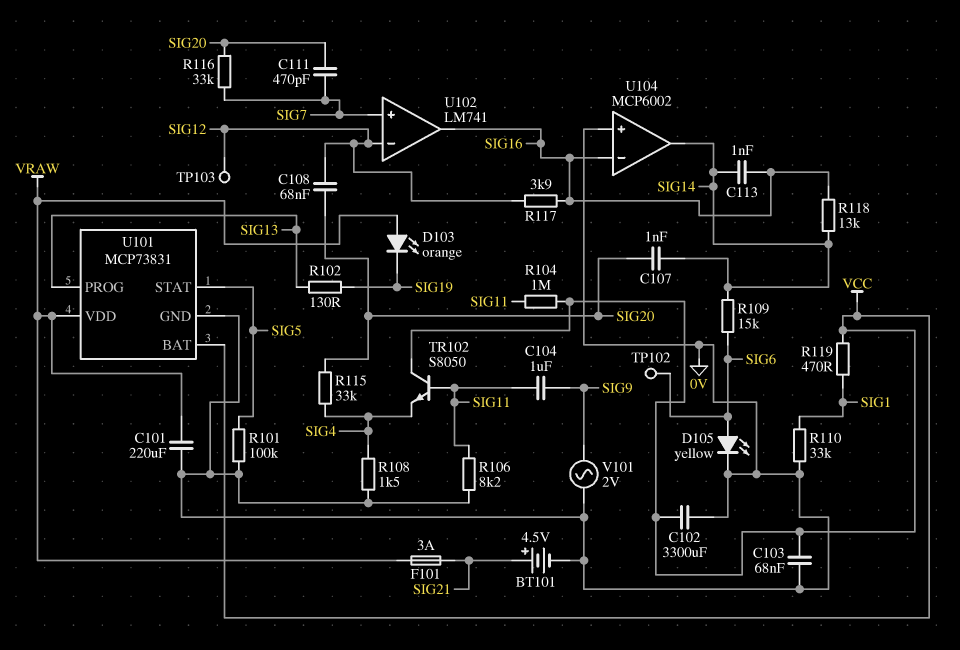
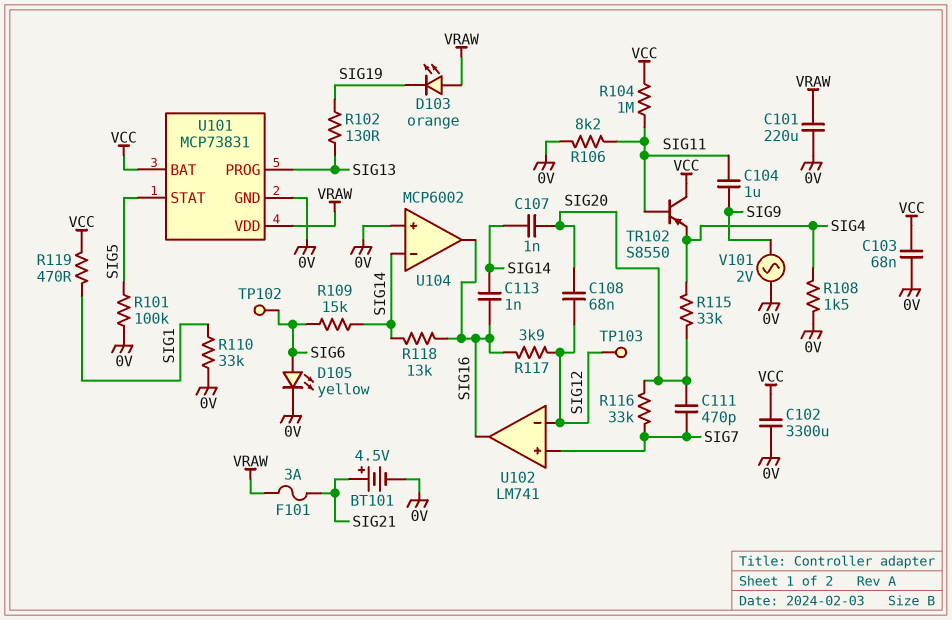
TR102: NPN S8050 (B SIG11, C VCC, E SIG4) -> PNP S8550 (B SIG11, C VCC, E SIG4)
U104 pin in-: SIG16 -> SIG14
U104 pin out: SIG14 -> SIG16

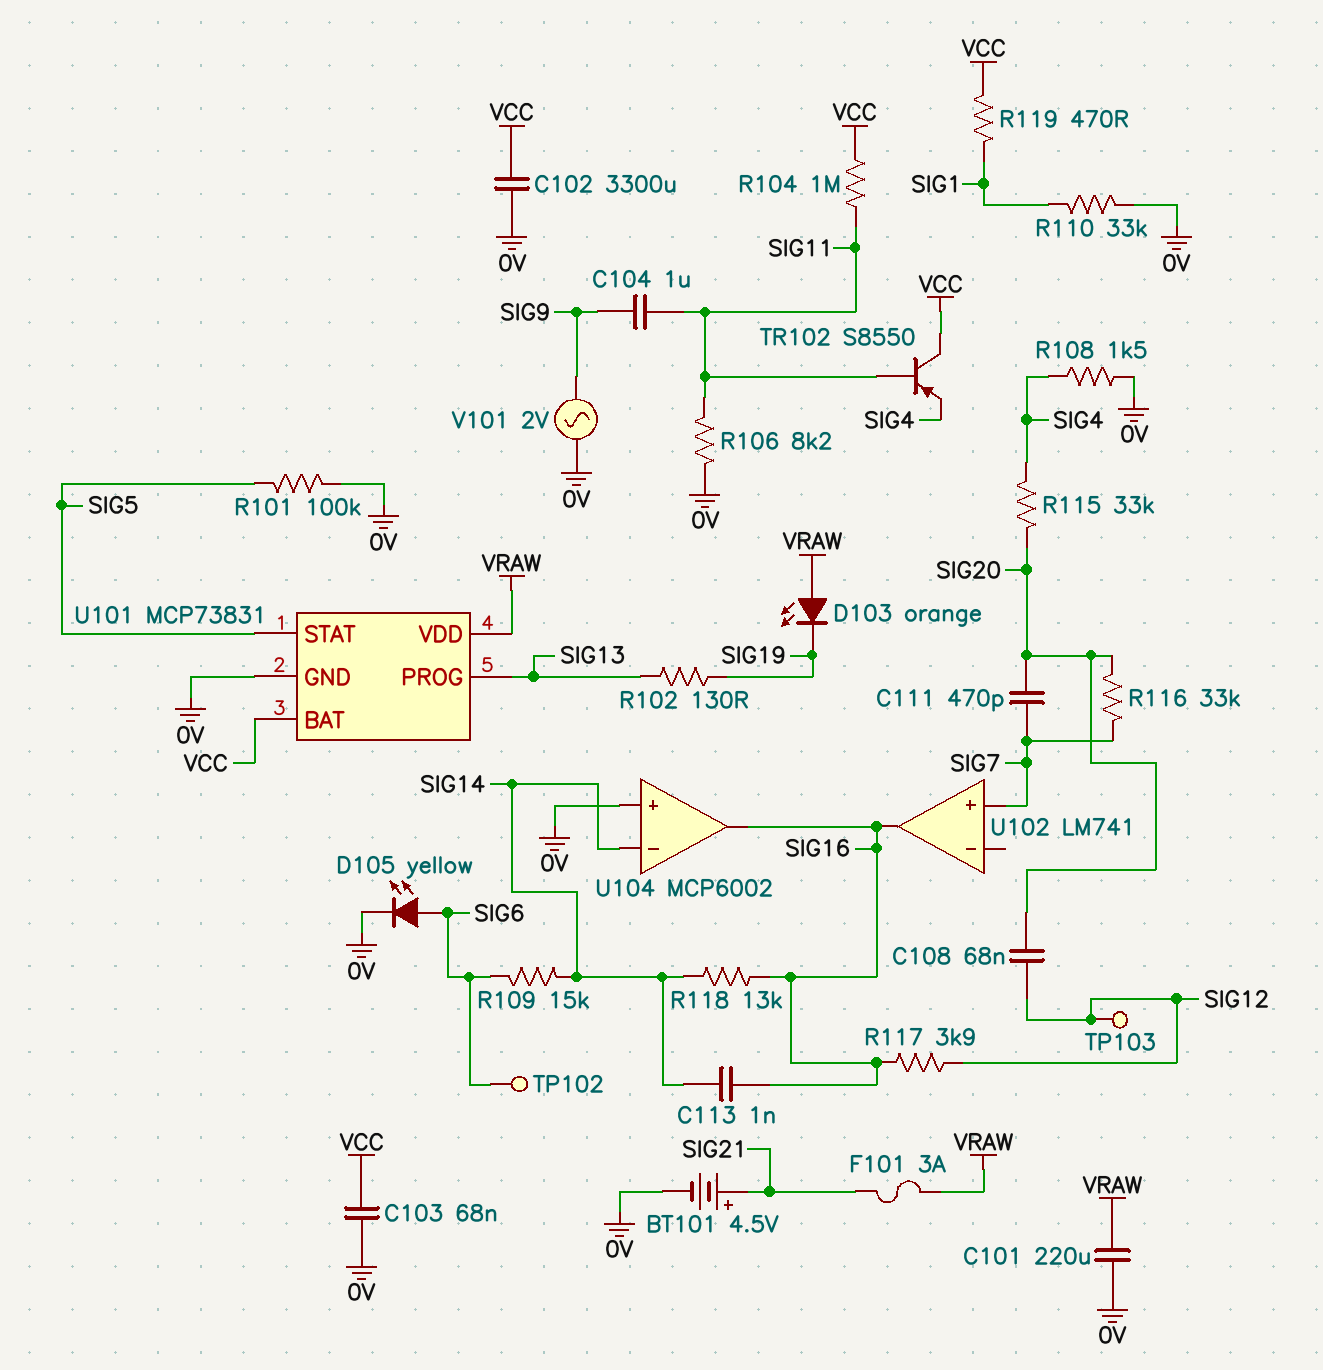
C107: 1nF (SIG14, SIG20) -> none
U102 pin in-: SIG12 -> none

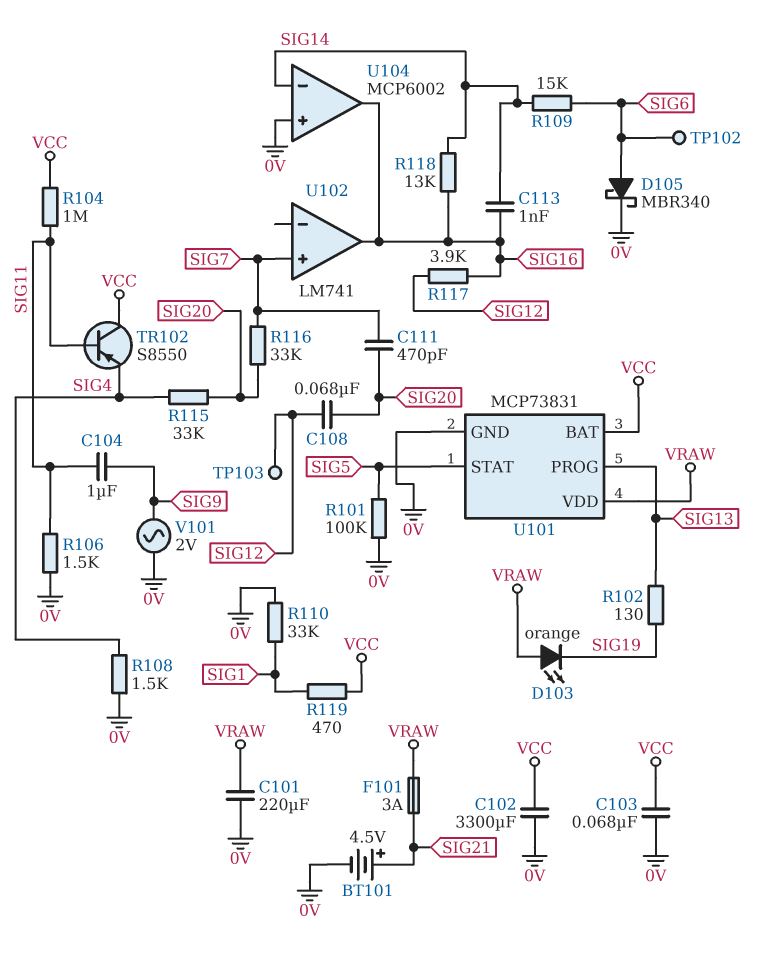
D105: LED yellow (A SIG6, K 0V) -> schottky MBR340 (A SIG6, K 0V)
R106: 8.2k (0V, SIG11) -> 1.5k (0V, SIG11)

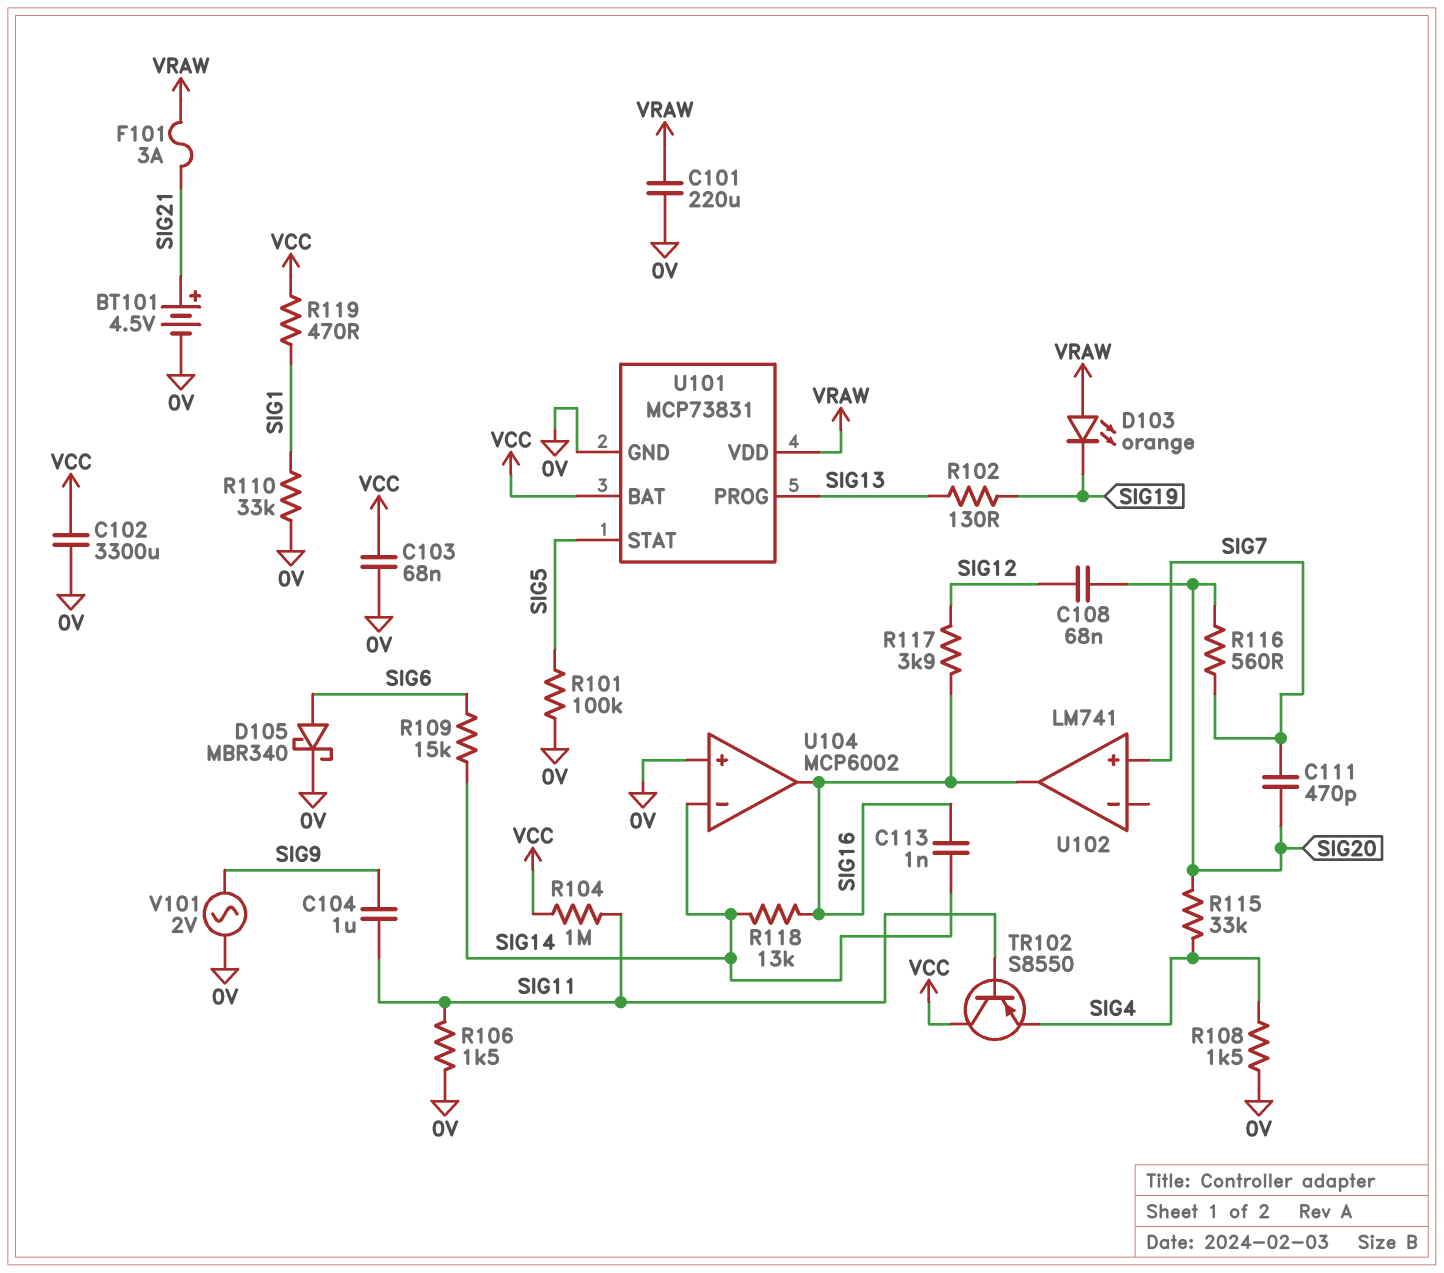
R116: 33k (SIG7, SIG20) -> 560 (SIG7, SIG20)
TP102: test point (SIG6) -> none
TP103: test point (SIG12) -> none

